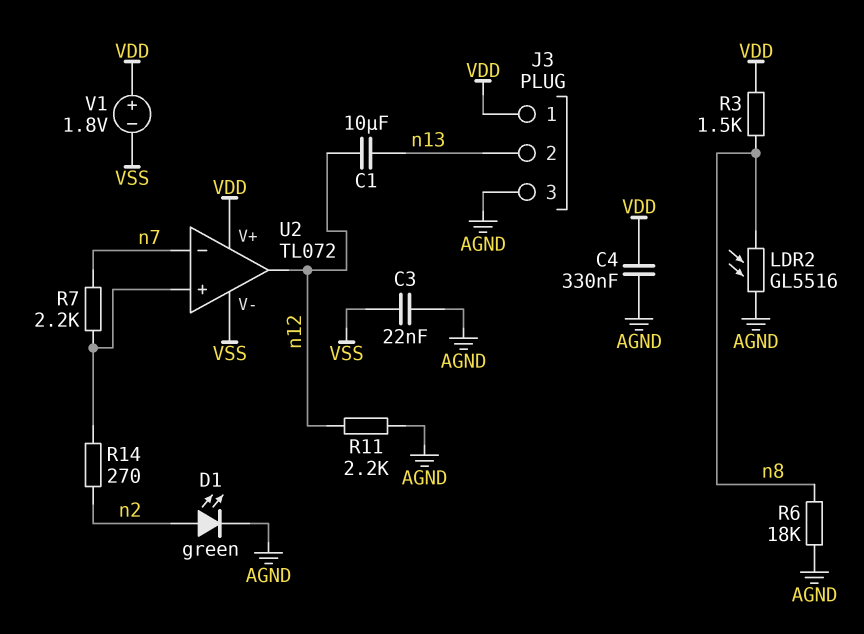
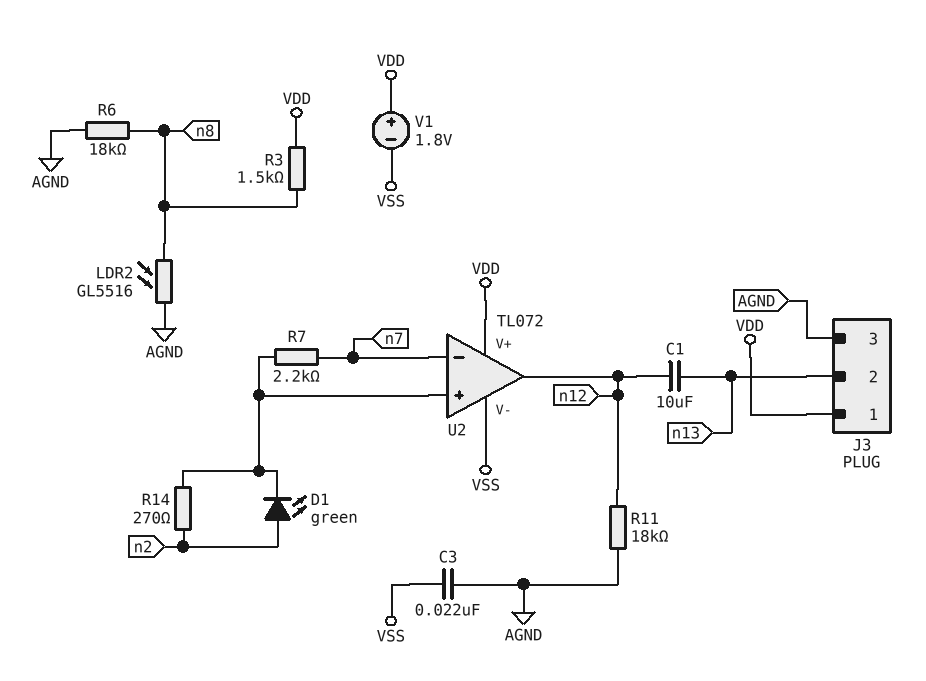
C4: 330nF (AGND, VDD) -> none
D1: LED green (A n2, K AGND) -> LED green (A n2, K U2/in+)
R11: 2.2k (AGND, n12) -> 18k (AGND, n12)

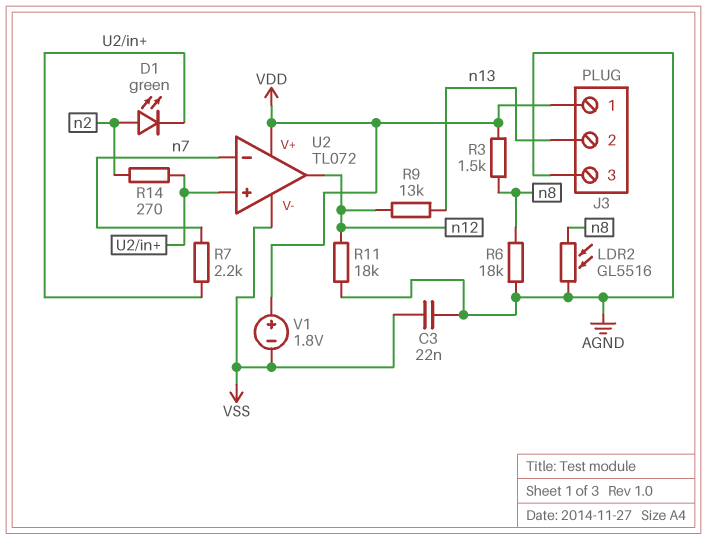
C1: 10uF (n12, n13) -> none
R9: none -> 13k (n12, n13)

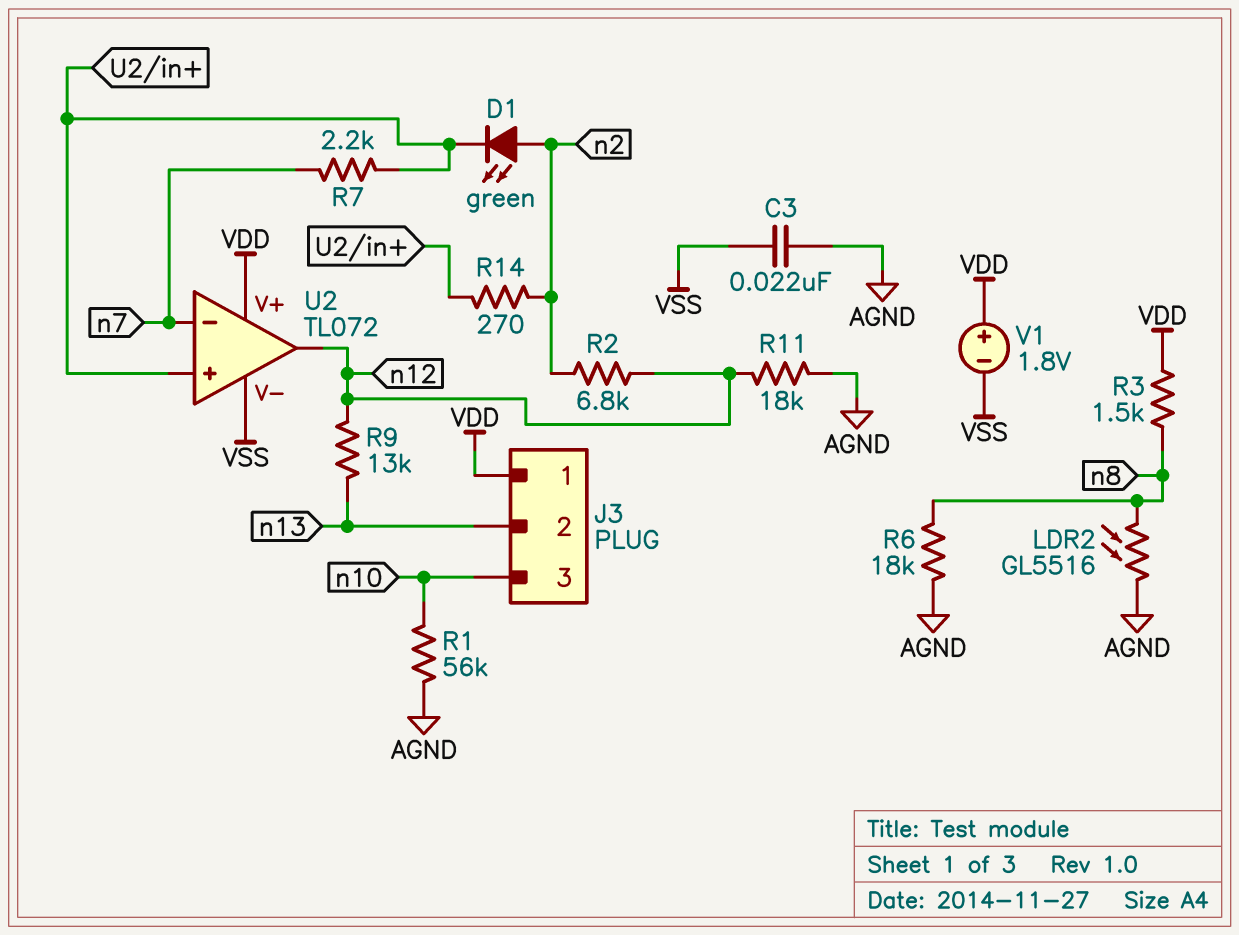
J3 pin 3: AGND -> n10
R1: none -> 56k (AGND, n10)
R2: none -> 6.8k (n2, n12)

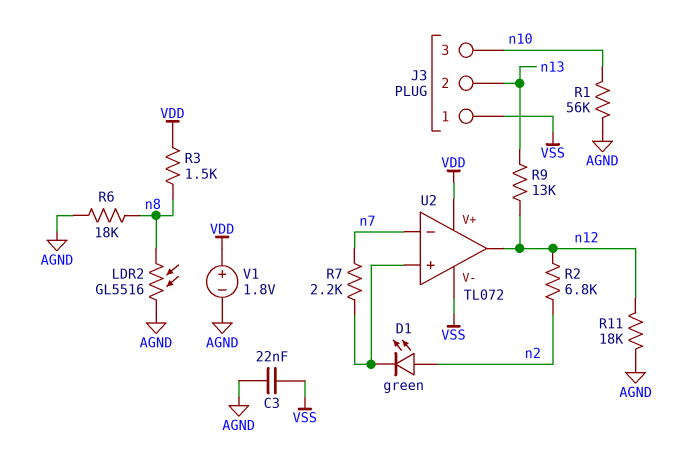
J3 pin 1: VDD -> VSS
R14: 270 (U2/in+, n2) -> none
V1: 1.8V (plus VDD, minus VSS) -> 1.8V (plus VDD, minus AGND)

